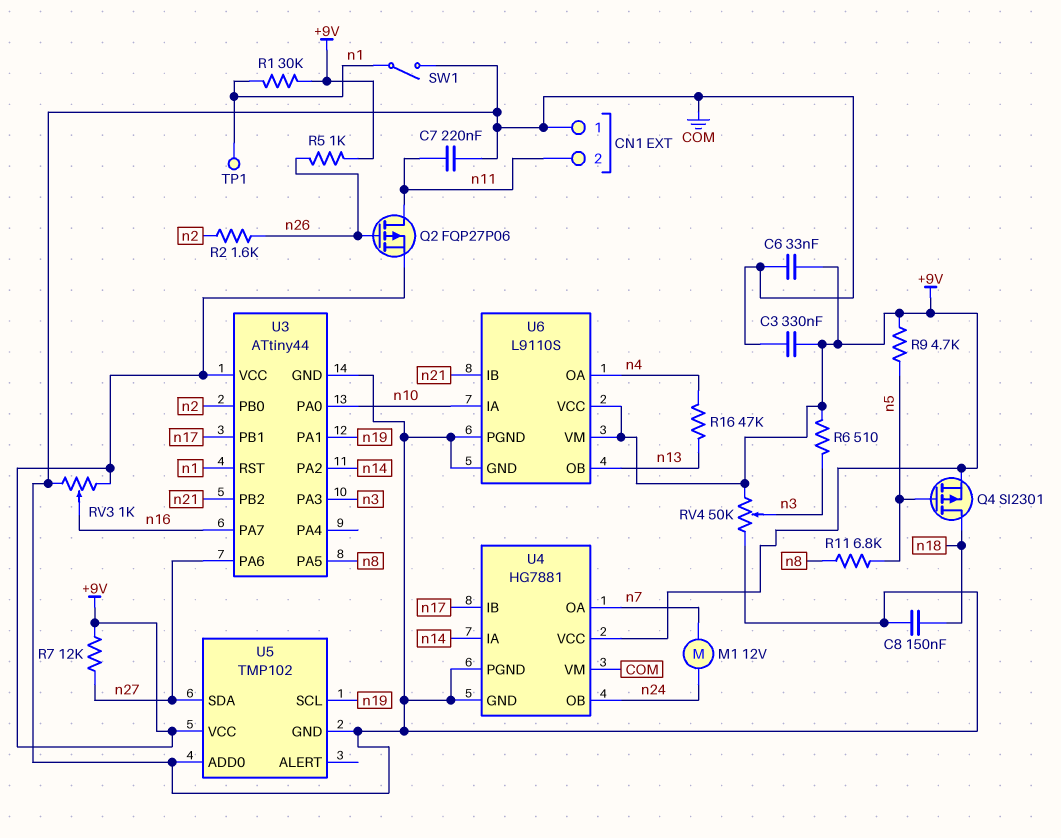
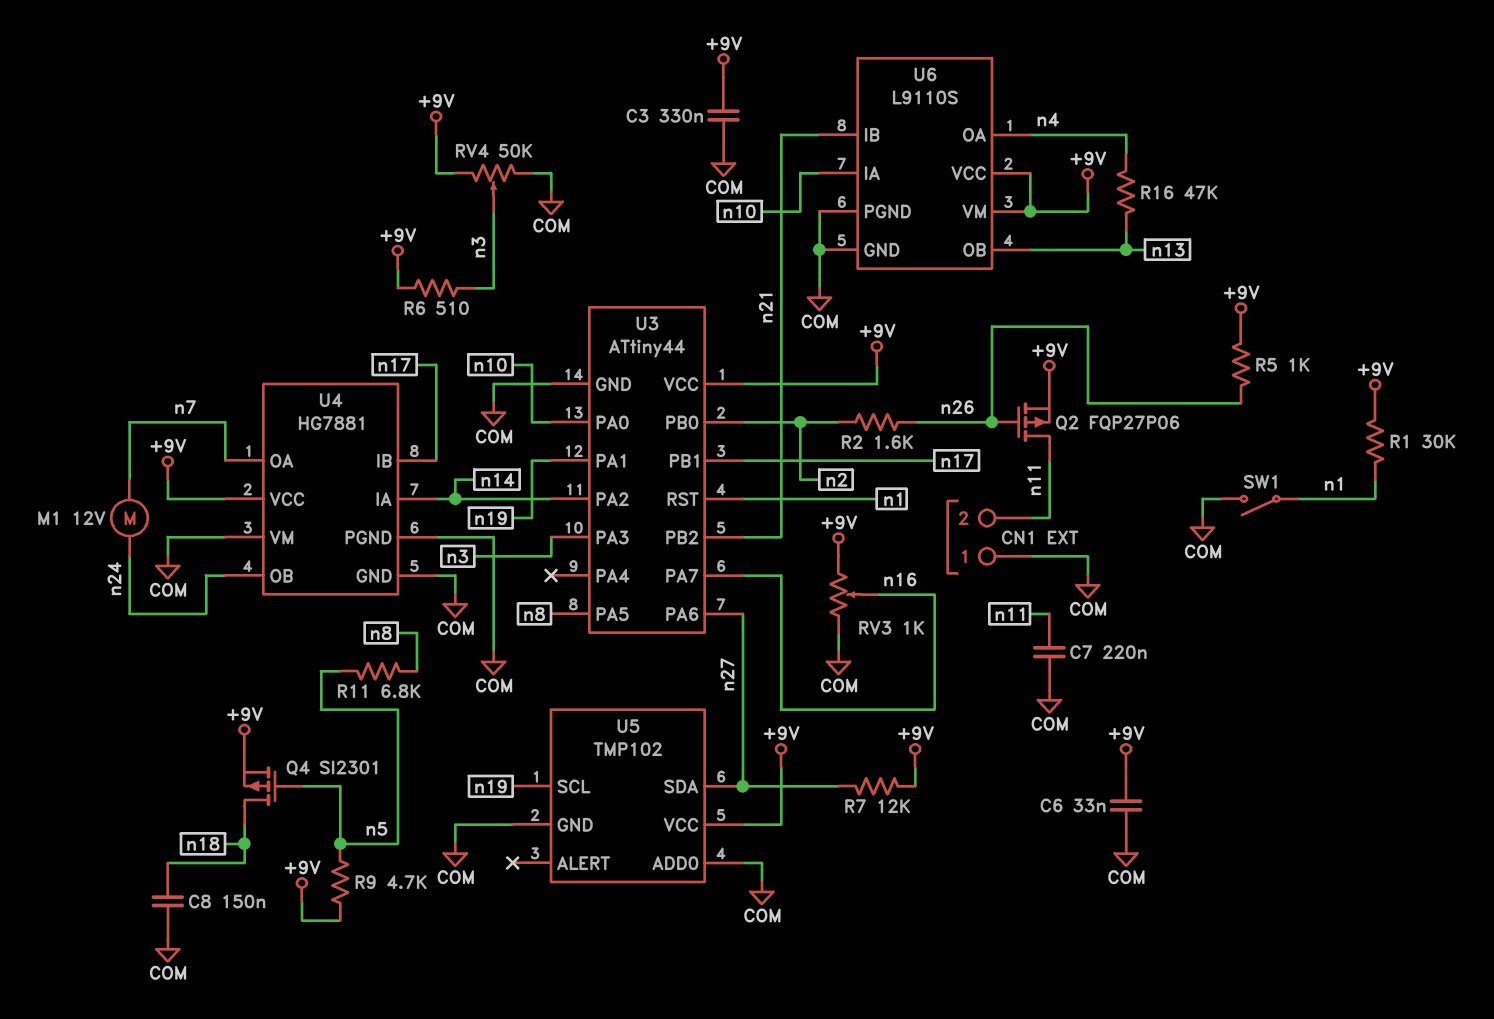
TP1: test point (n1) -> none

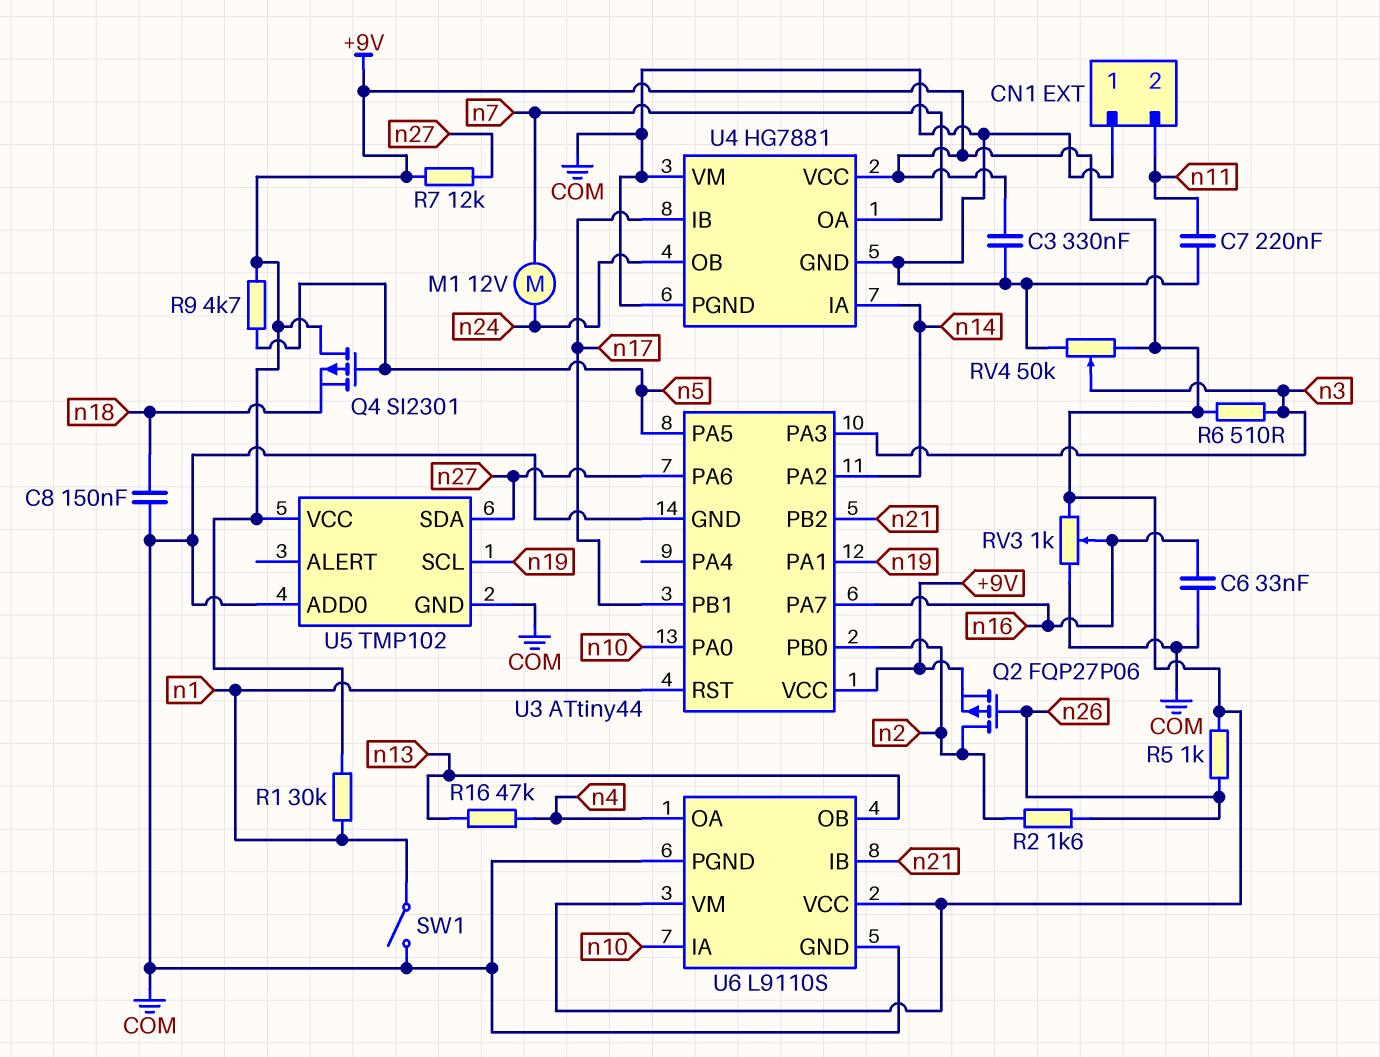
C6: 33nF (+9V, COM) -> 33nF (COM, n16)
Q2: PMOS FQP27P06 (G n26, D n11, S +9V) -> PMOS FQP27P06 (G n26, D n2, S +9V)
Q4: PMOS SI2301 (G n5, D n18, S +9V) -> PMOS SI2301 (G n5, D +9V, S n18)
R11: 6.8k (n5, n8) -> none
U3 pin PA5: n8 -> n5

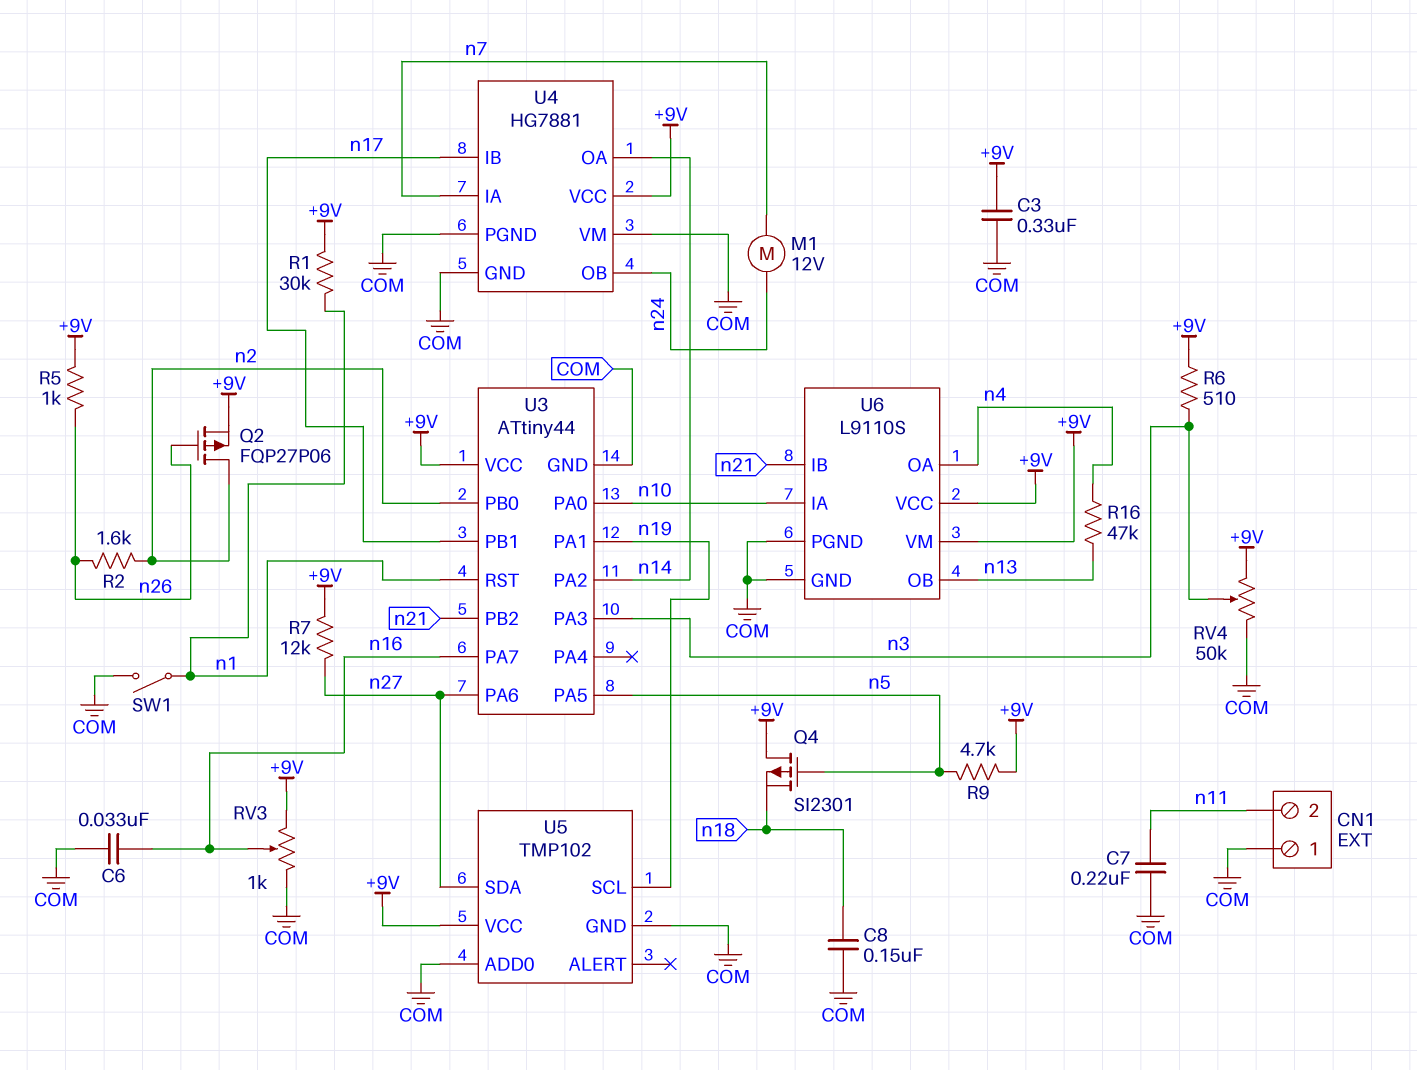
U4 pin IA: n14 -> n7
U4 pin OA: n7 -> n14

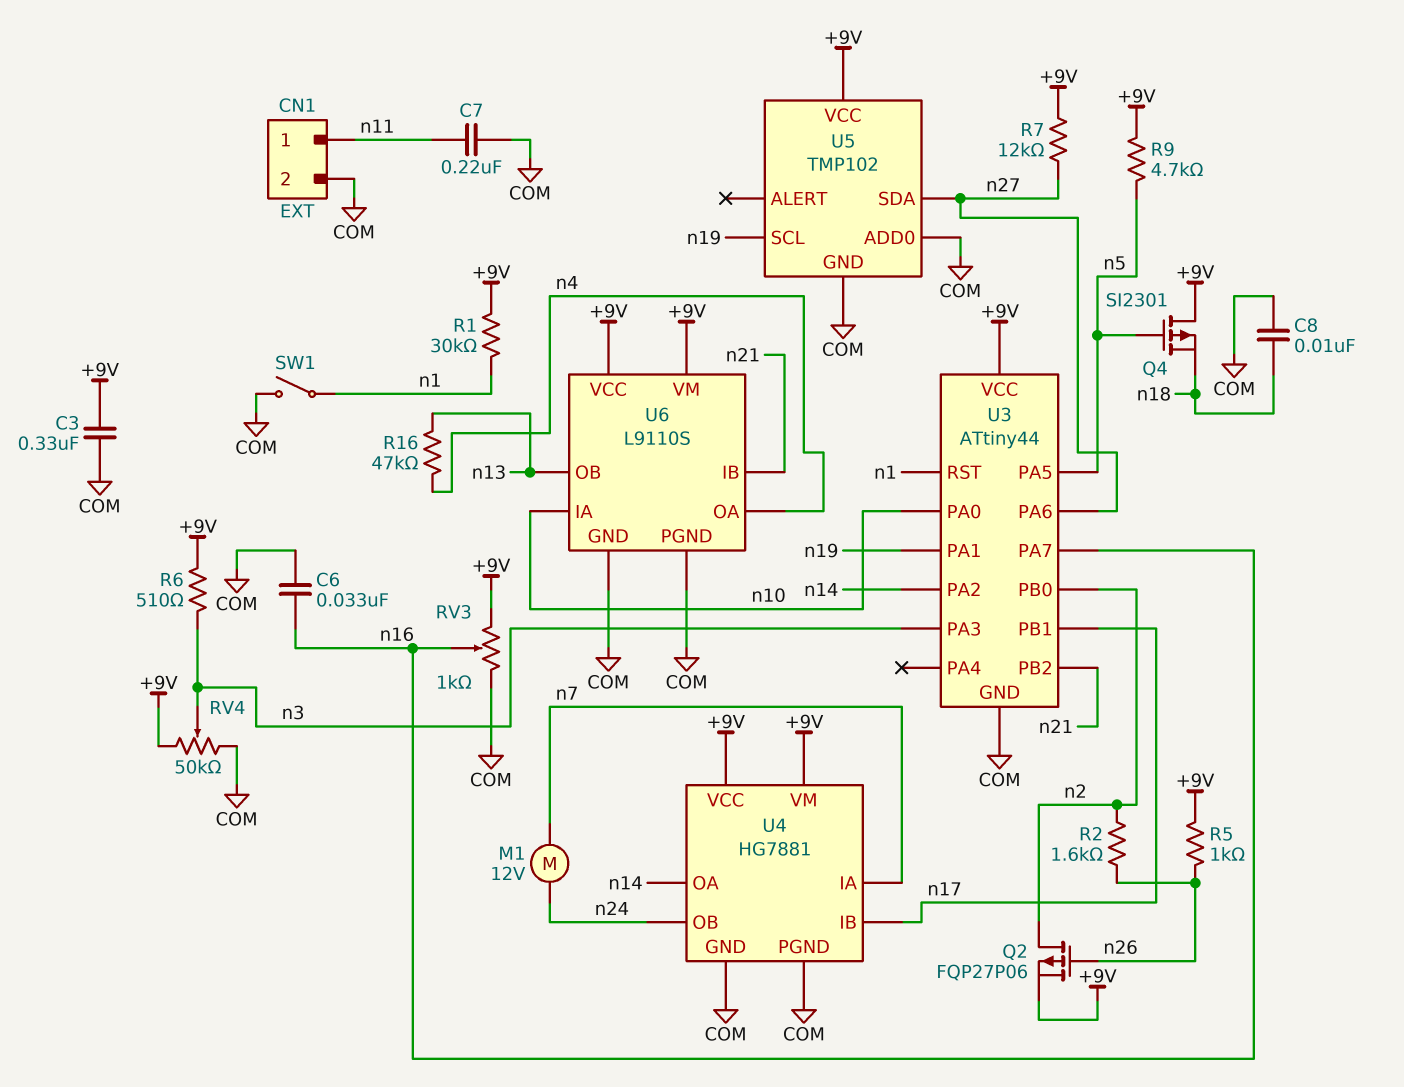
C8: 150nF (COM, n18) -> 10nF (COM, n18)
CN1 pin 1: COM -> n11
CN1 pin 2: n11 -> COM
U4 pin VM: COM -> +9V

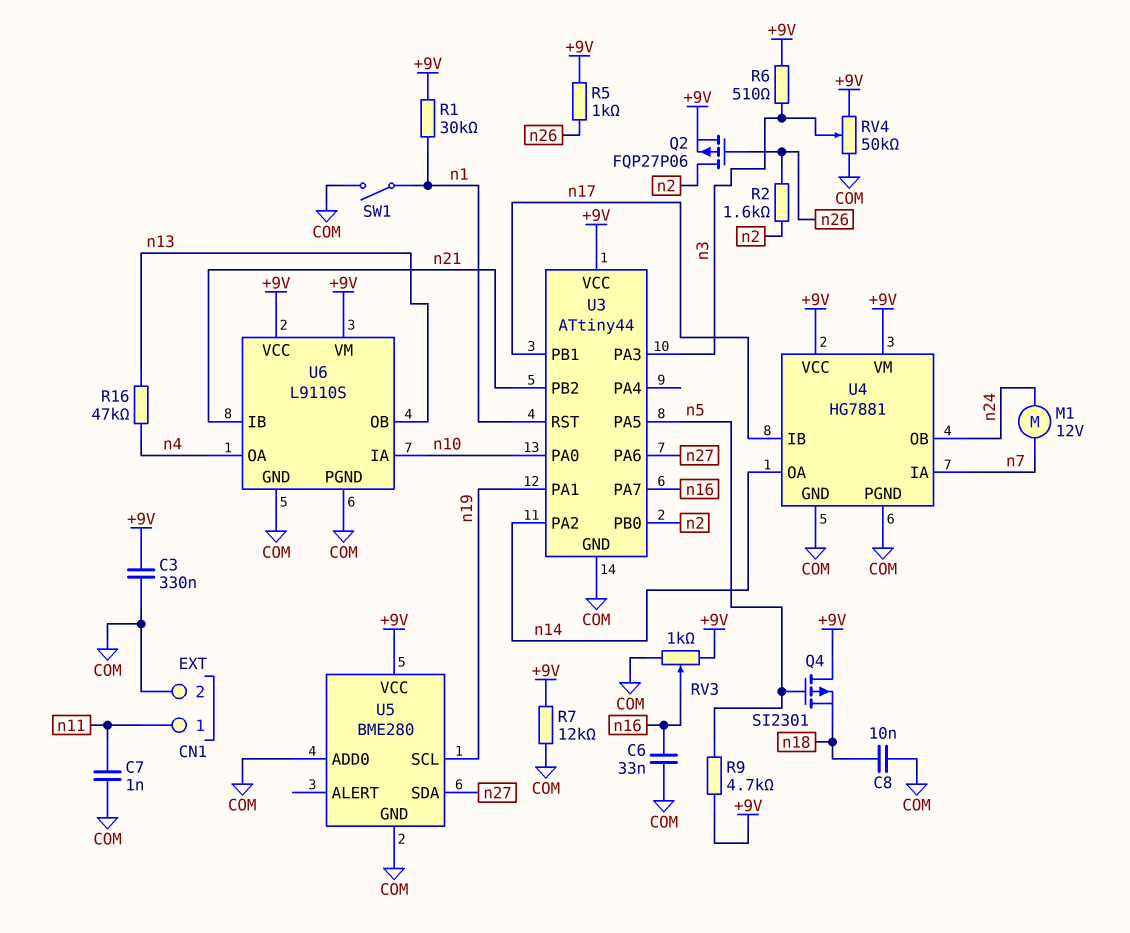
C7: 220nF (COM, n11) -> 1nF (COM, n11)
R7: 12k (+9V, n27) -> 12k (+9V, COM)
U5: TMP102 -> BME280

